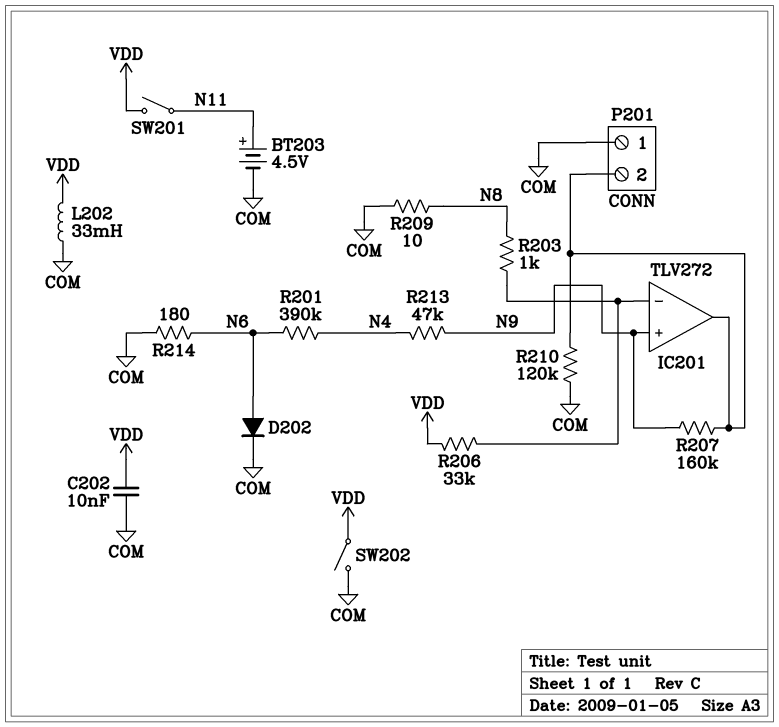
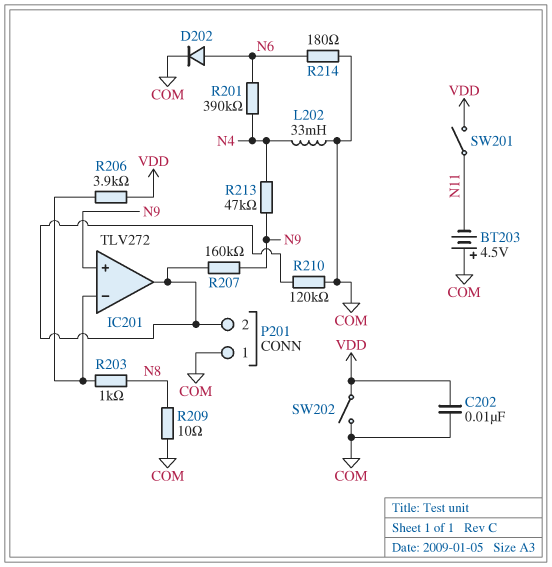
BT203: 4.5V (plus N11, minus COM) -> 4.5V (plus COM, minus N11)
L202: 33mH (COM, VDD) -> 33mH (COM, N4)
R206: 33k (IC201/in-, VDD) -> 3.9k (IC201/in-, VDD)

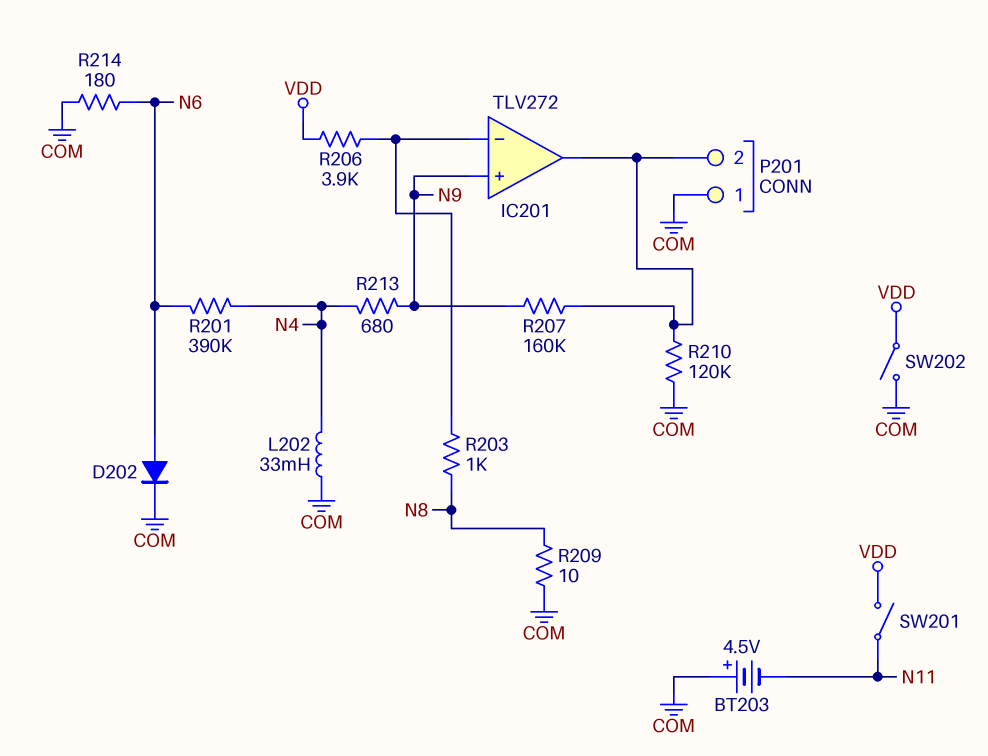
C202: 10nF (COM, VDD) -> none
R213: 47k (N4, N9) -> 680 (N4, N9)

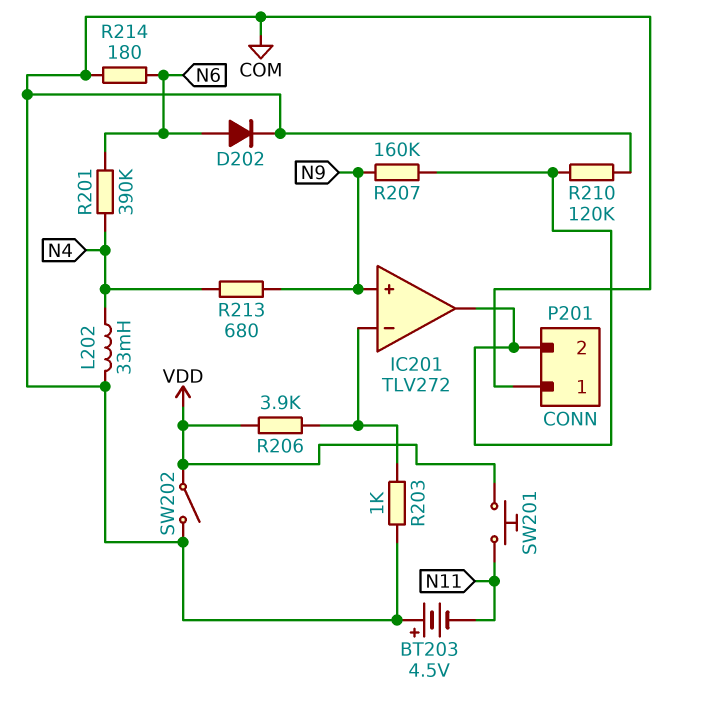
R203: 1k (IC201/in-, N8) -> 1k (COM, IC201/in-)
R209: 10 (COM, N8) -> none
SW201: switch (N11, VDD) -> button (N11, VDD)

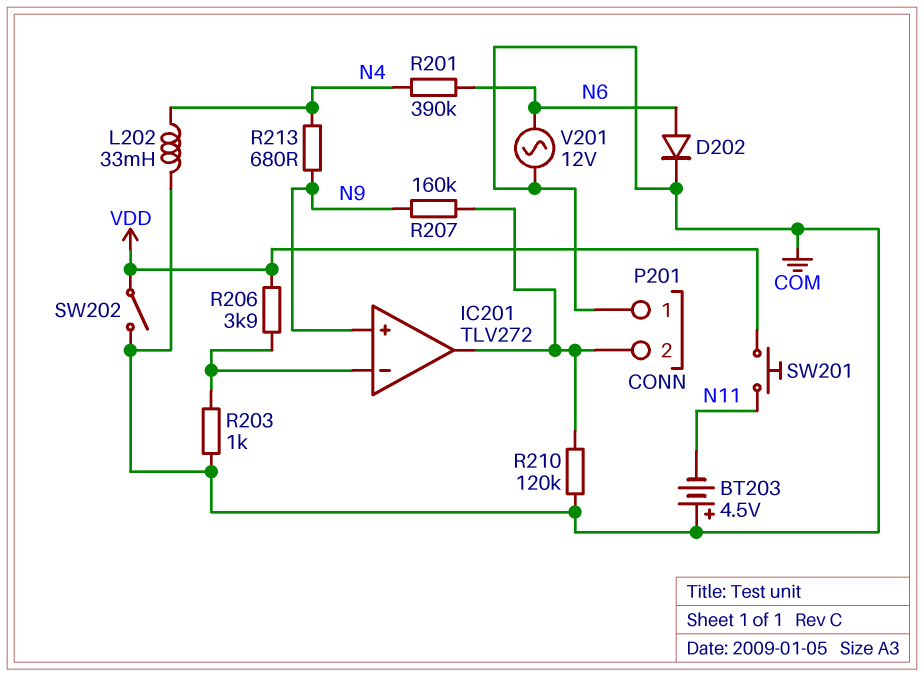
R214: 180 (COM, N6) -> none
V201: none -> AC 12V (COM, N6)

